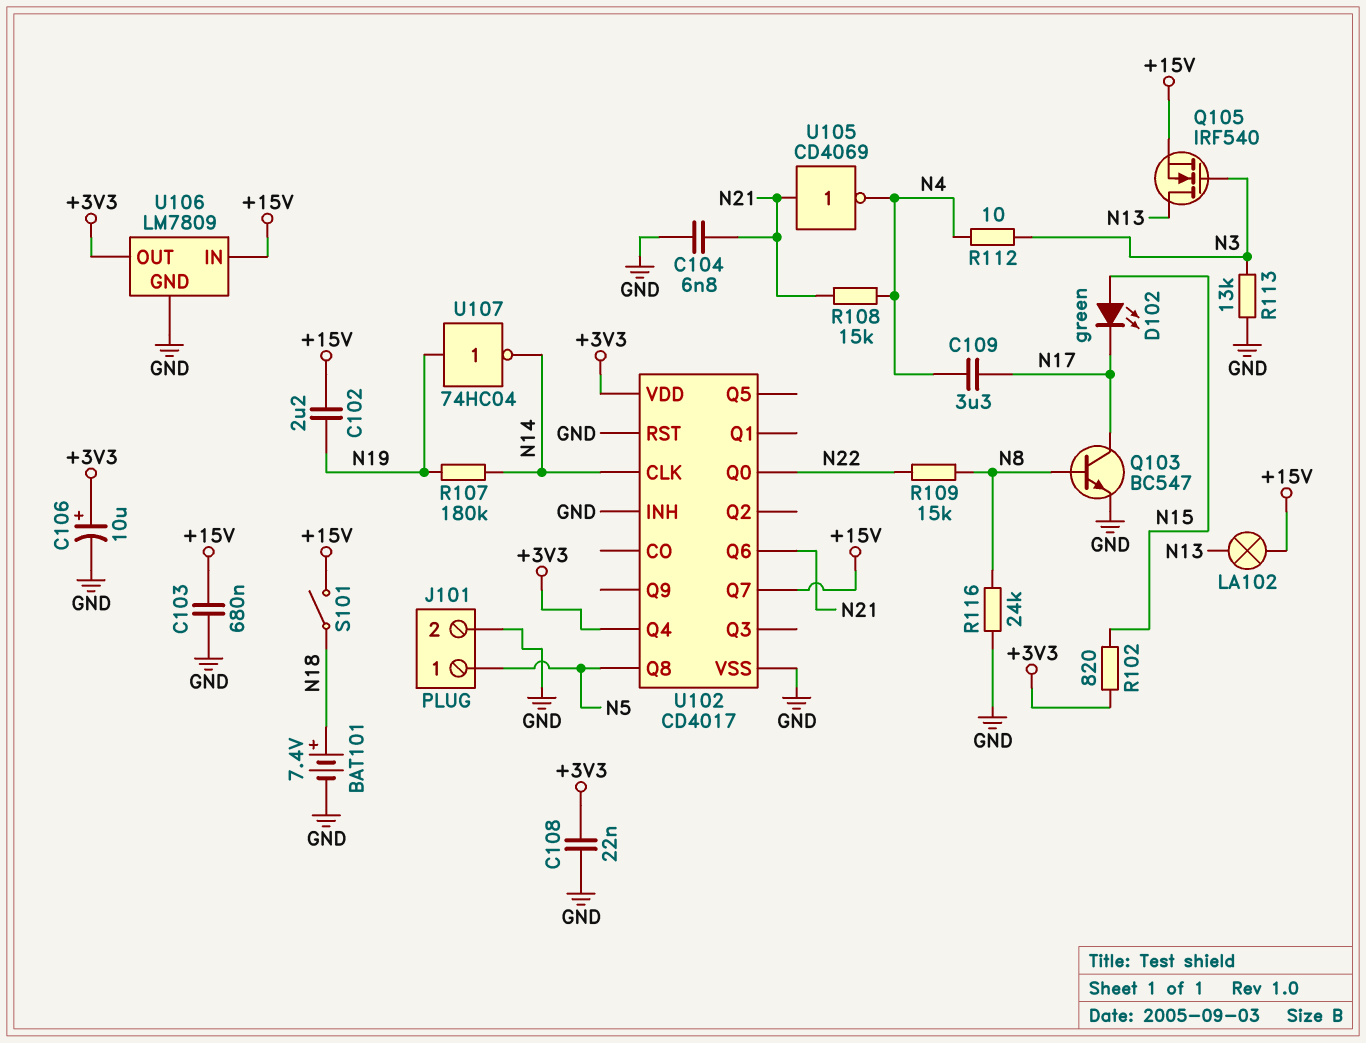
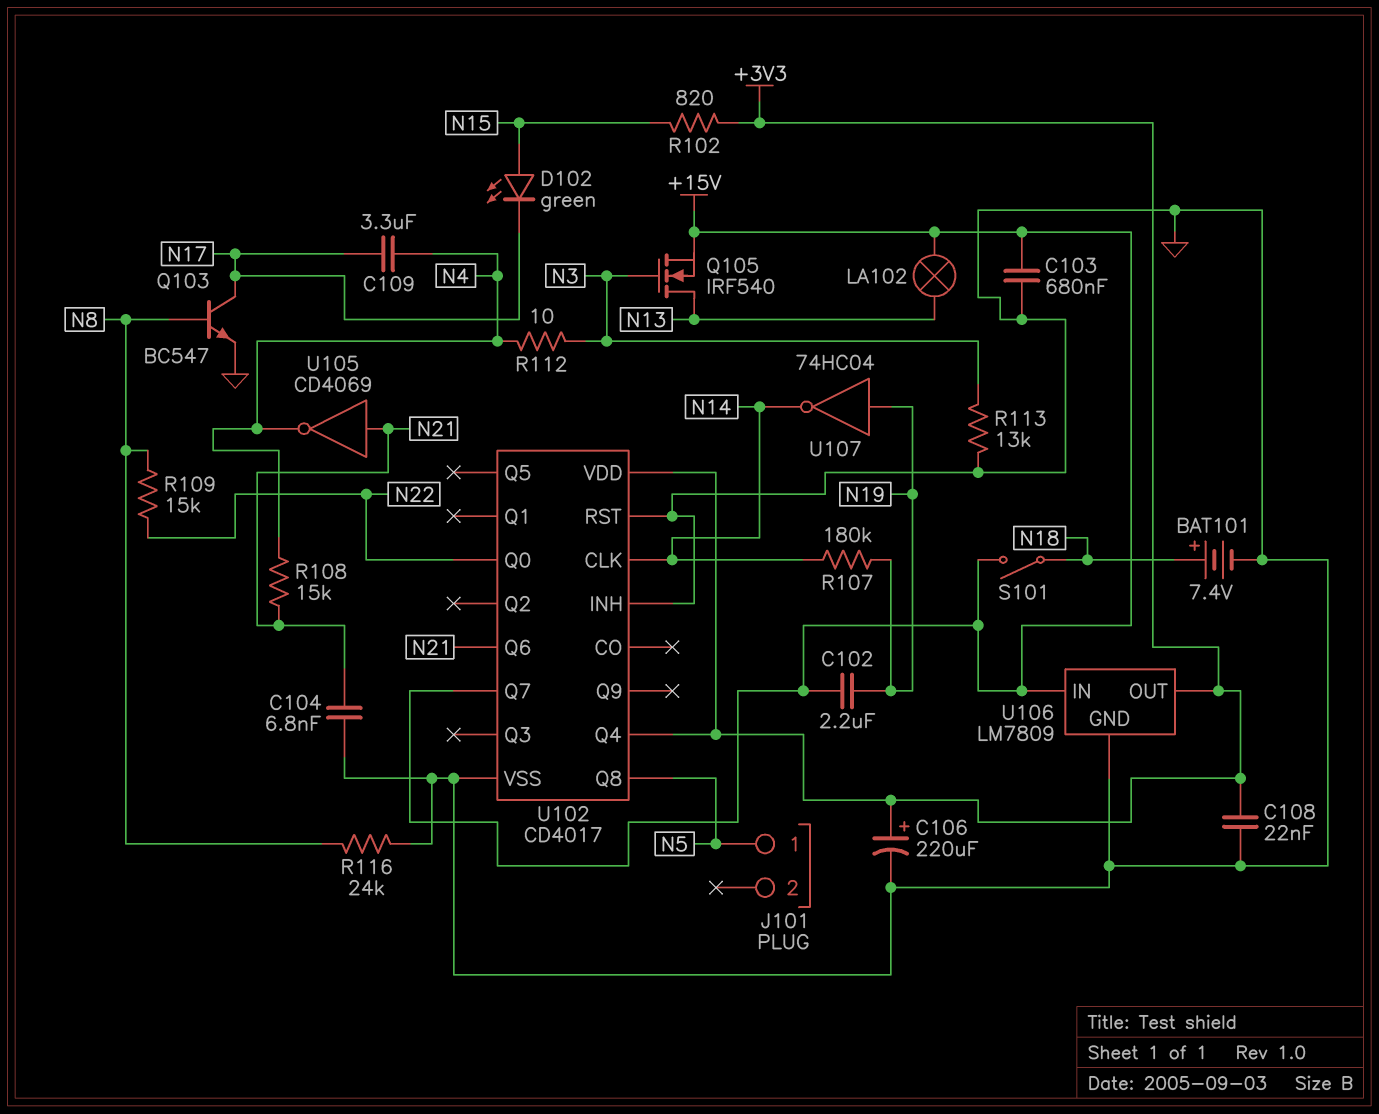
C106: 10uF (plus +3V3, minus GND) -> 220uF (plus +3V3, minus GND)
J101 pin 2: GND -> none

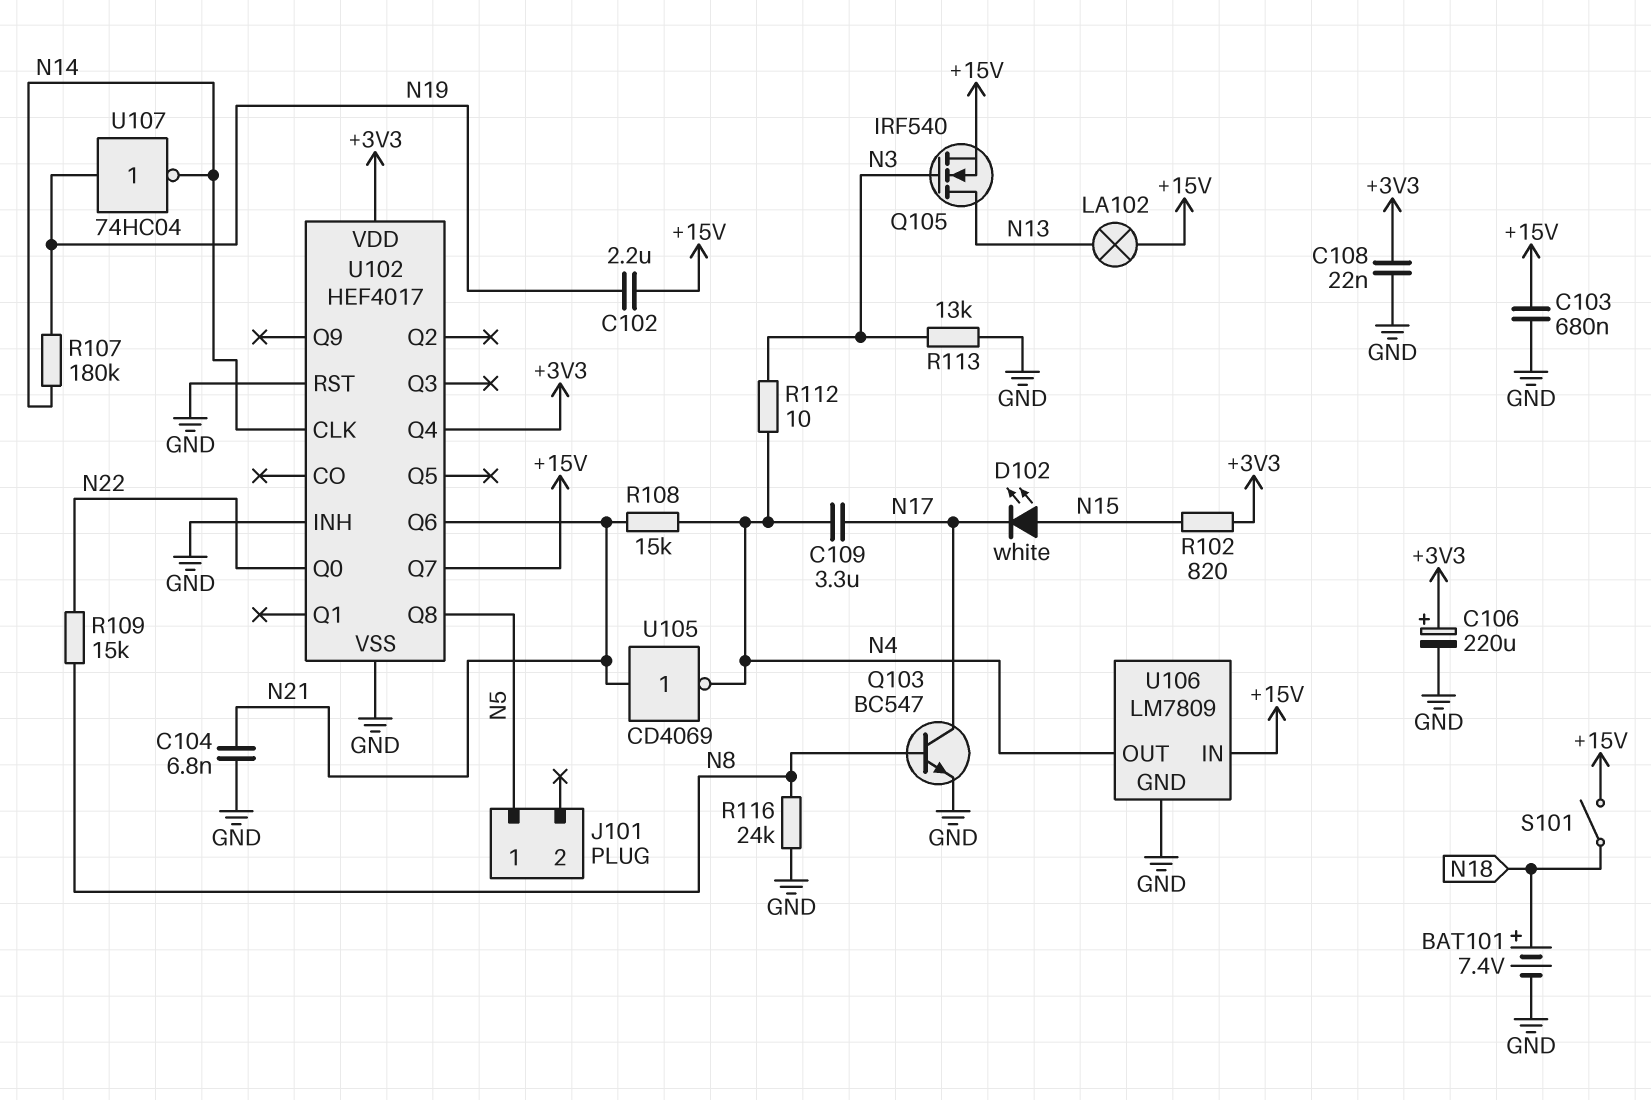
D102: LED green (A N15, K N17) -> LED white (A N15, K N17)
U102: CD4017 -> HEF4017
U106 pin OUT: +3V3 -> N4

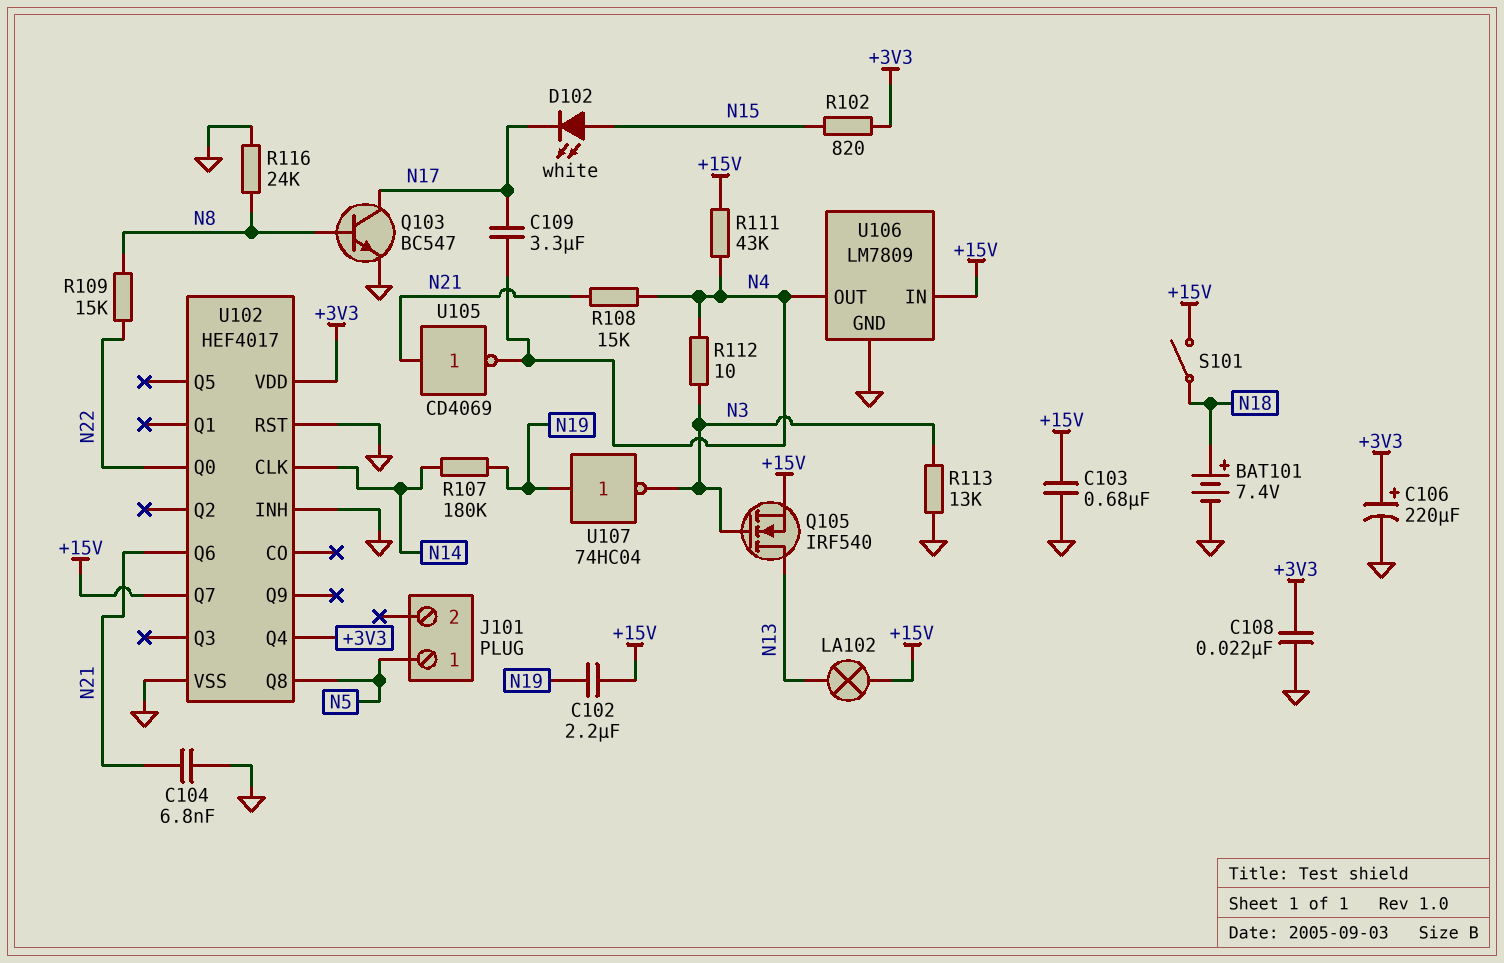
R111: none -> 43k (+15V, N4)
U107: NOT 74HC04 (in N19, out N14) -> NOT 74HC04 (in N19, out N3)

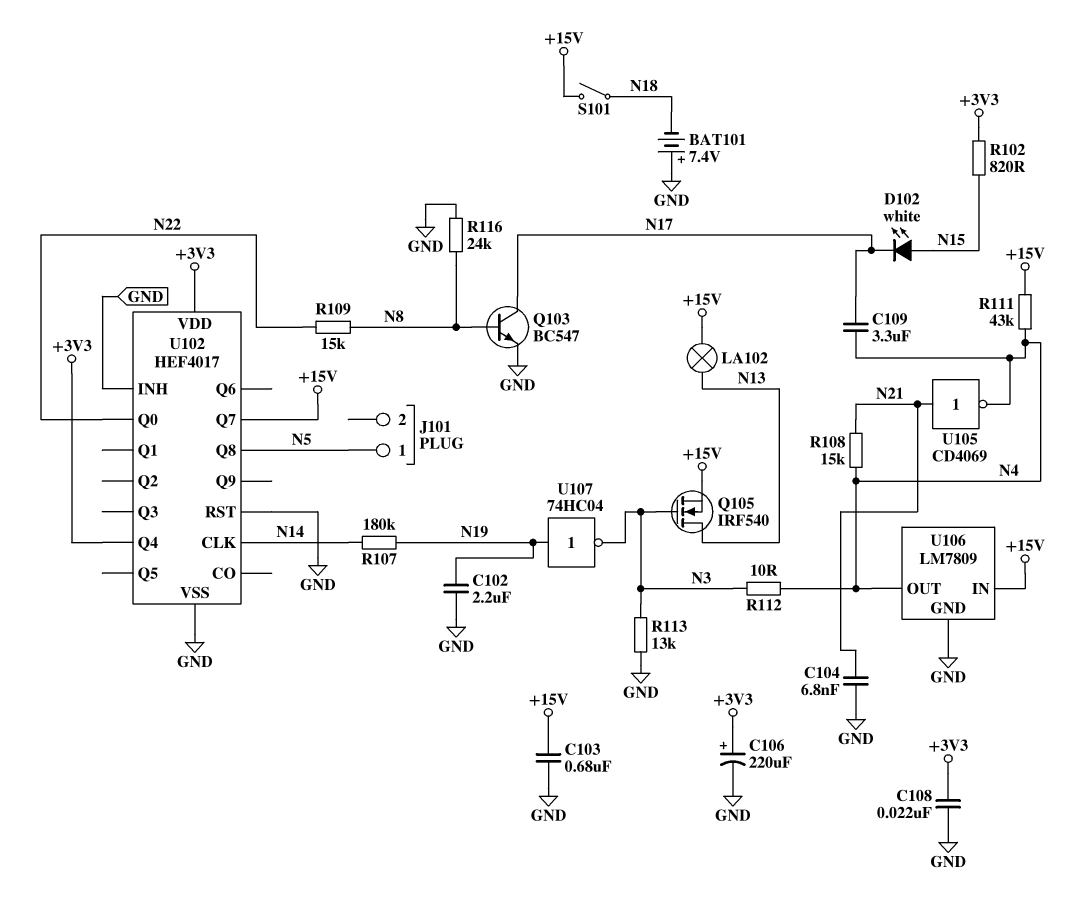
BAT101: 7.4V (plus N18, minus GND) -> 7.4V (plus GND, minus N18)
C102: 2.2uF (+15V, N19) -> 2.2uF (GND, N19)
U102 pin Q6: N21 -> none

